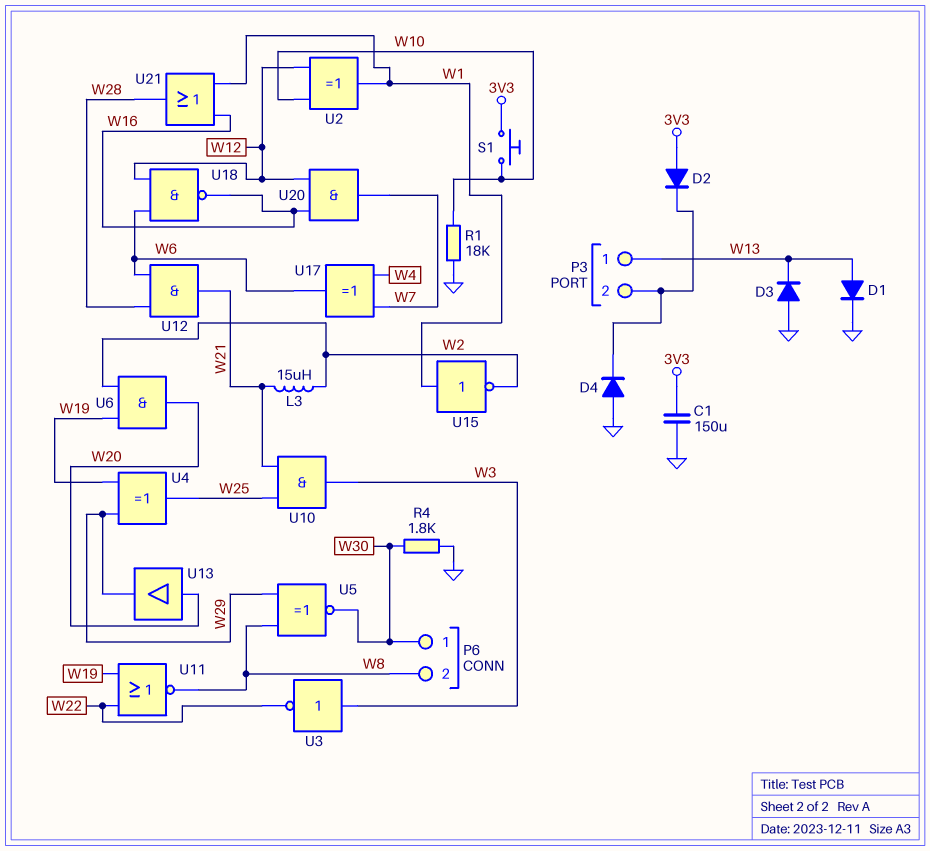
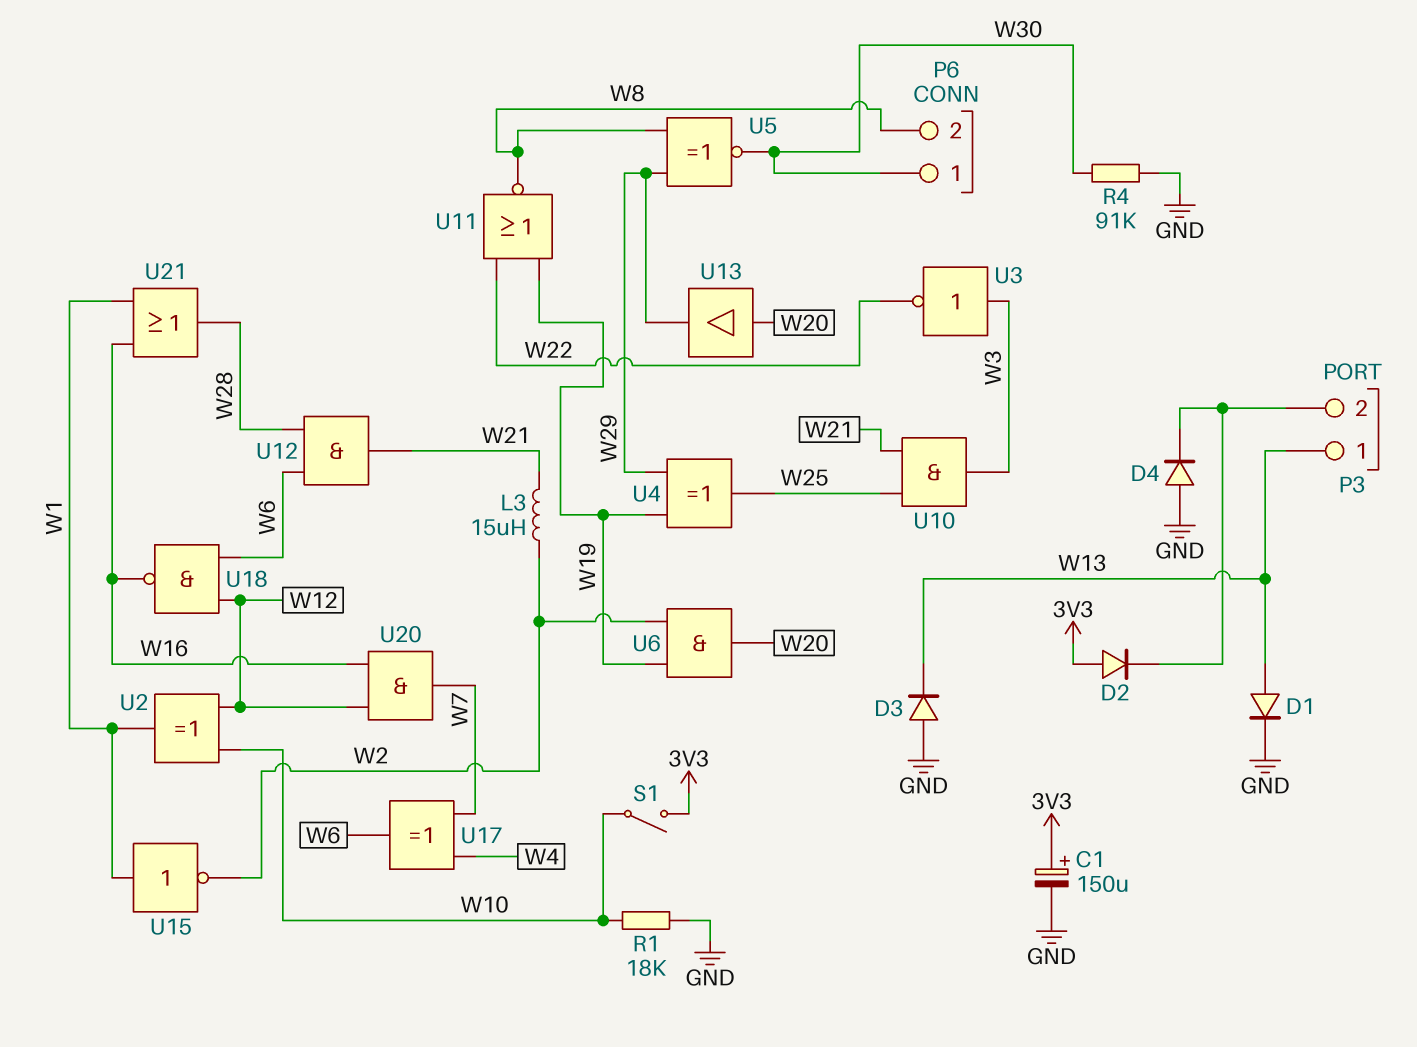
C1: 150uF (3V3, GND) -> 150uF (plus 3V3, minus GND)
R4: 1.8k (GND, W30) -> 91k (GND, W30)
S1: button (3V3, W10) -> switch (3V3, W10)

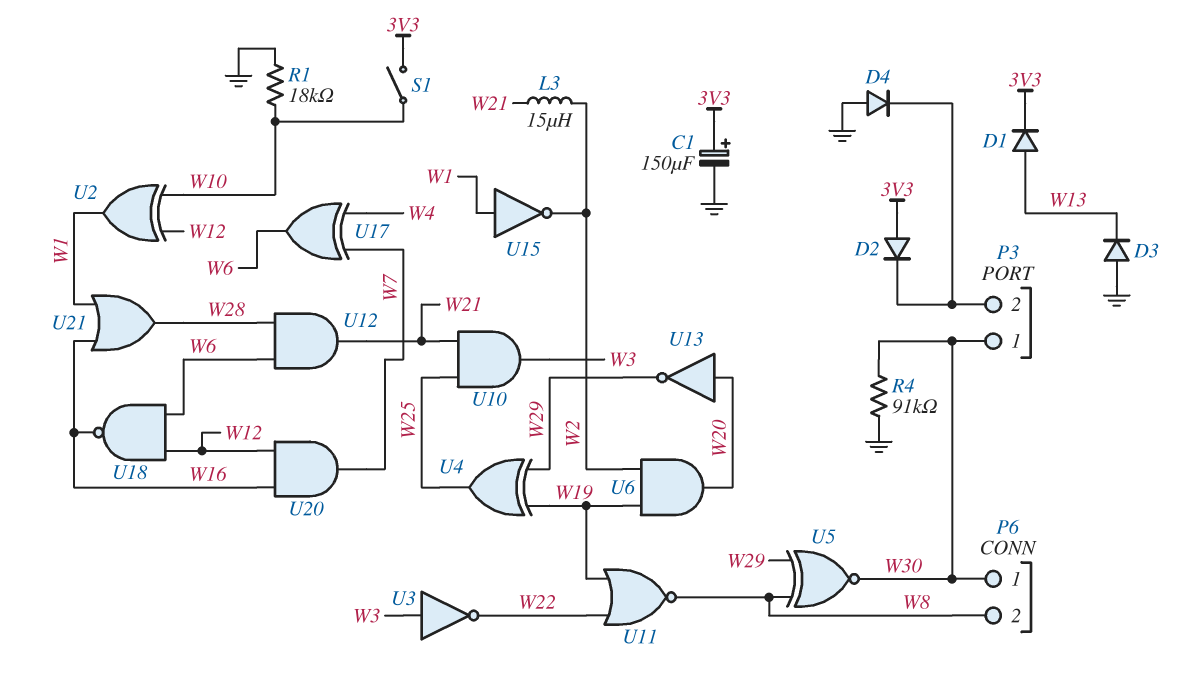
D1: diode (A W13, K GND) -> diode (A W13, K 3V3)
P3 pin 1: W13 -> W30
U13: buffer (in W20, out W29) -> NOT (in W20, out W29)

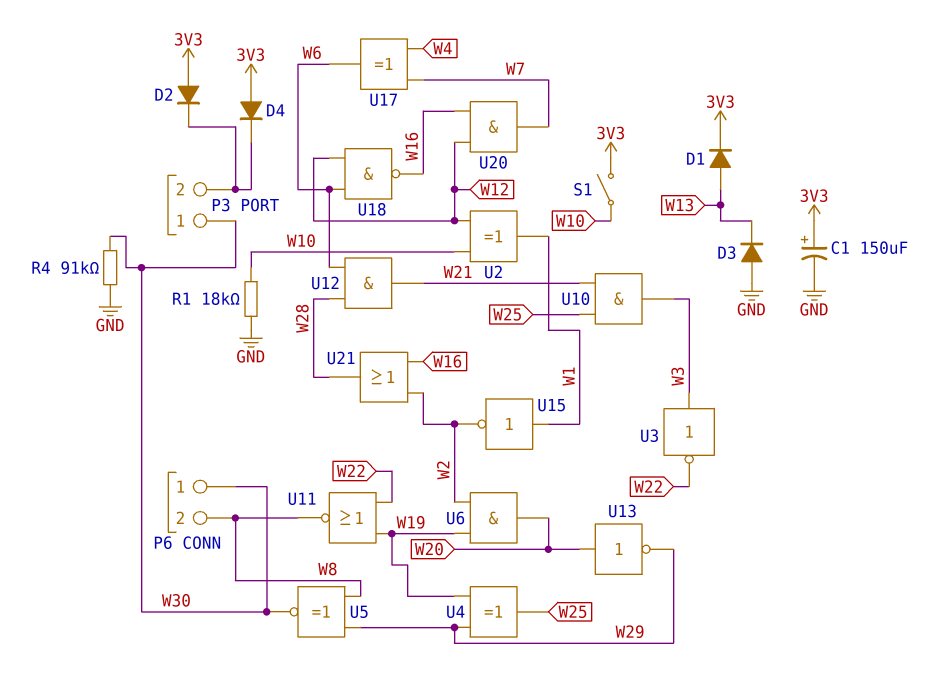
D4: diode (A GND, K P3/2) -> diode (A 3V3, K P3/2)
L3: 15uH (W2, W21) -> none
U21: OR (in W1, in W16, out W28) -> OR (in W2, in W16, out W28)

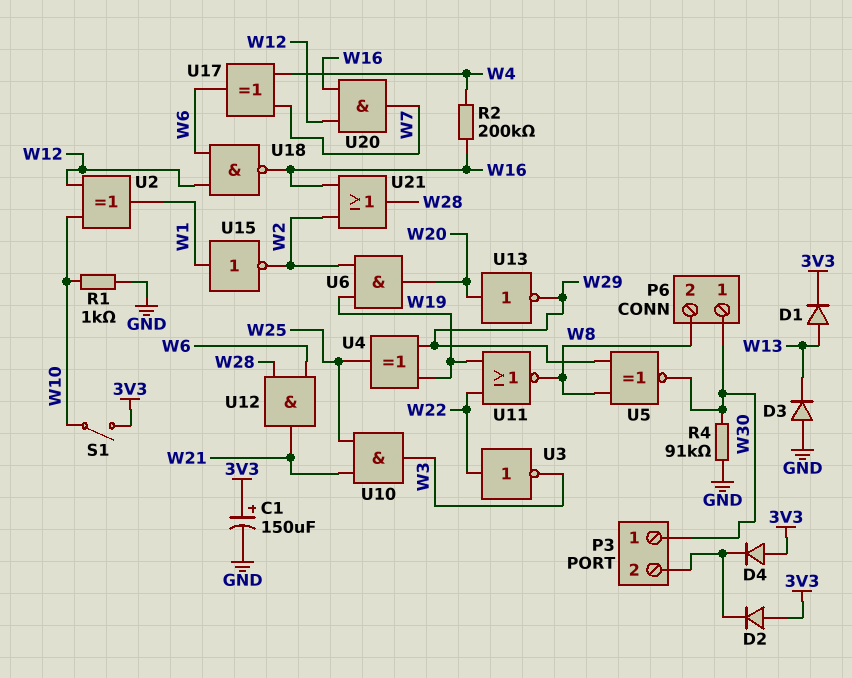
R1: 18k (GND, W10) -> 1k (GND, W10)
R2: none -> 200k (W4, W16)
U3: NOT (in W3, out W22) -> NOT (in W22, out W3)

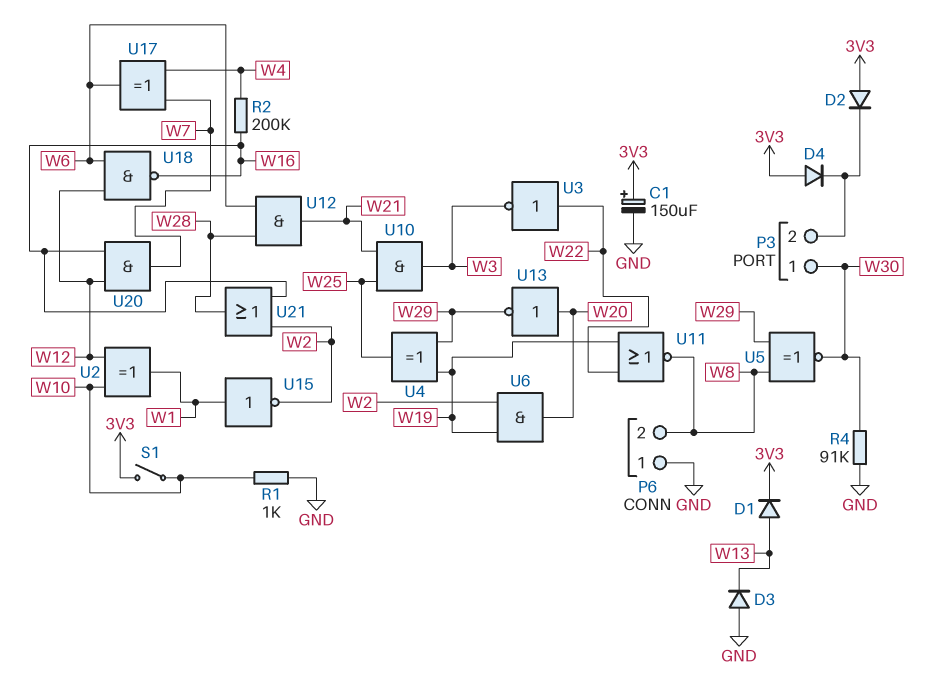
P6 pin 1: W30 -> GND

